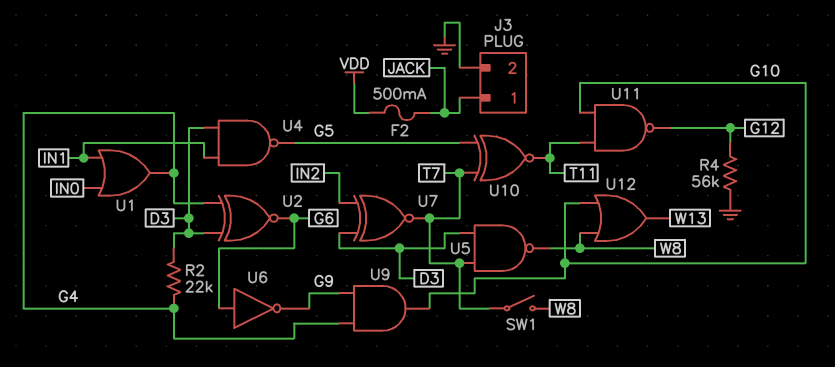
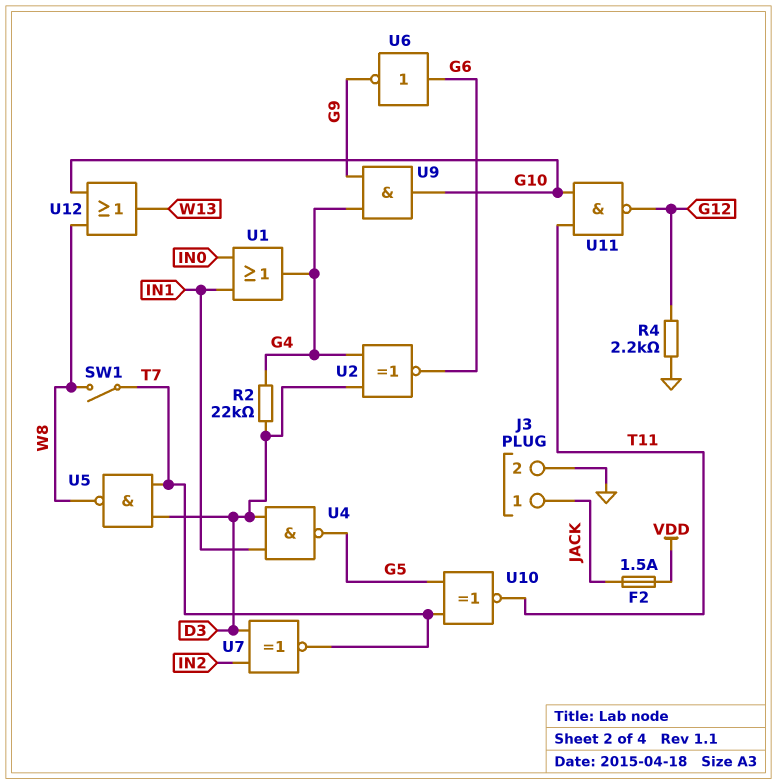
F2: 500mA (JACK, VDD) -> 1.5A (JACK, VDD)
R4: 56k (G12, GND) -> 2.2k (G12, GND)

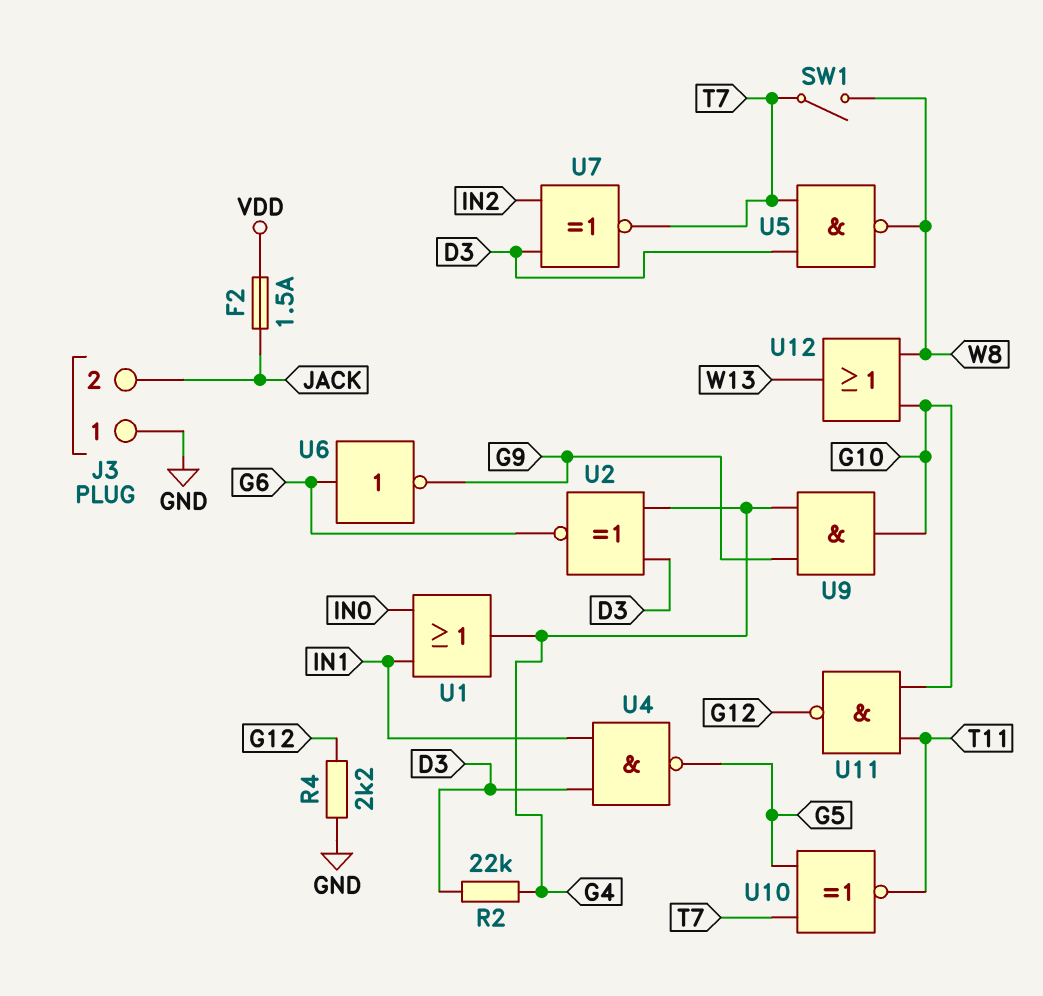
J3 pin 1: JACK -> GND
J3 pin 2: GND -> JACK

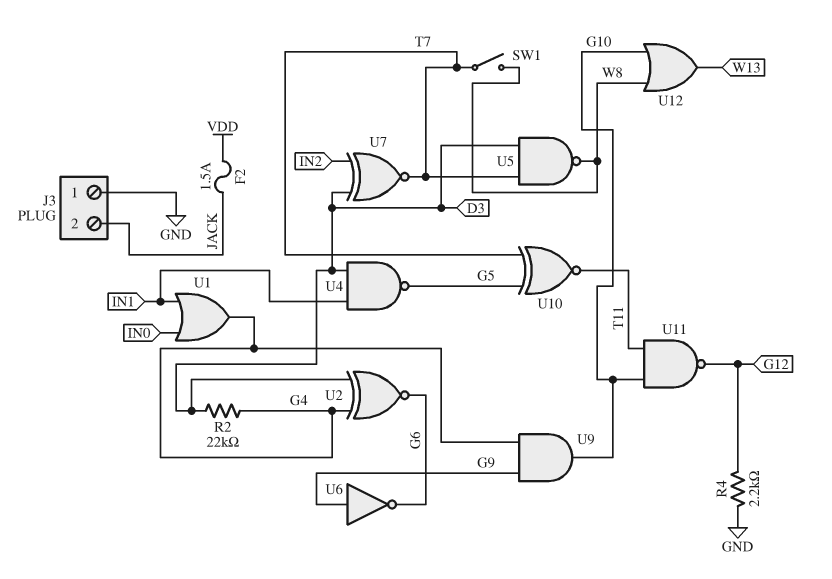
U6: NOT (in G6, out G9) -> NOT (in G9, out G6)

